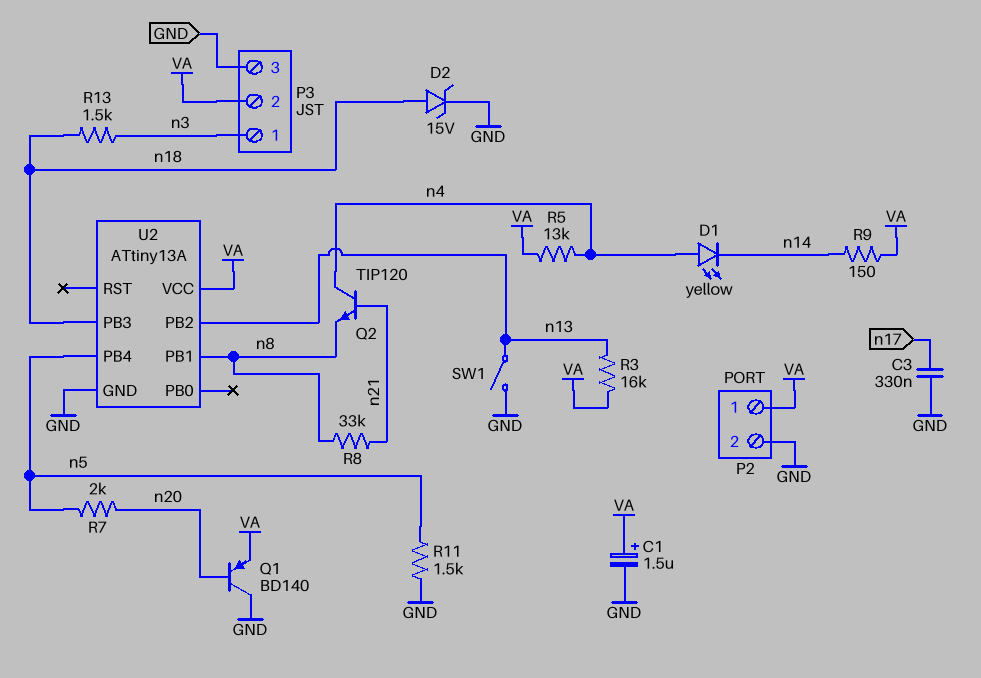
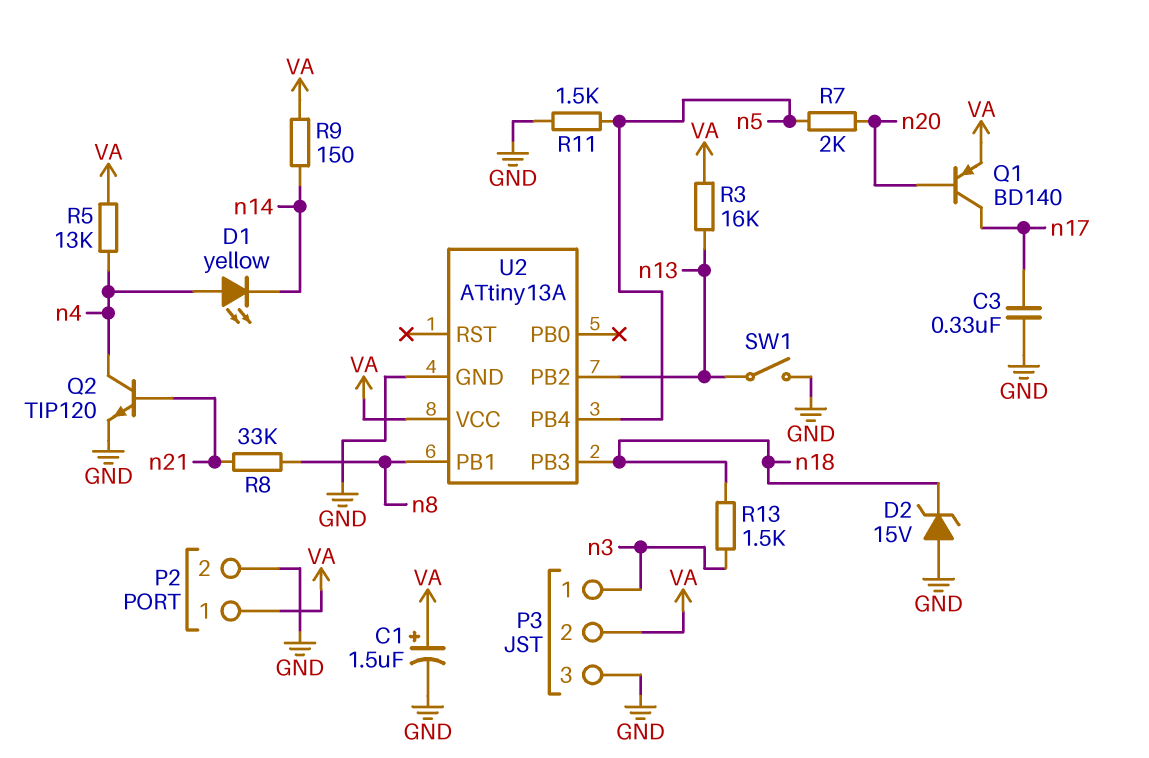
D2: zener 15V (A n18, K GND) -> zener 15V (A GND, K n18)
Q1: PNP BD140 (B n20, C GND, E VA) -> PNP BD140 (B n20, C n17, E VA)
Q2: NPN TIP120 (B n21, C n4, E n8) -> NPN TIP120 (B n21, C n4, E GND)

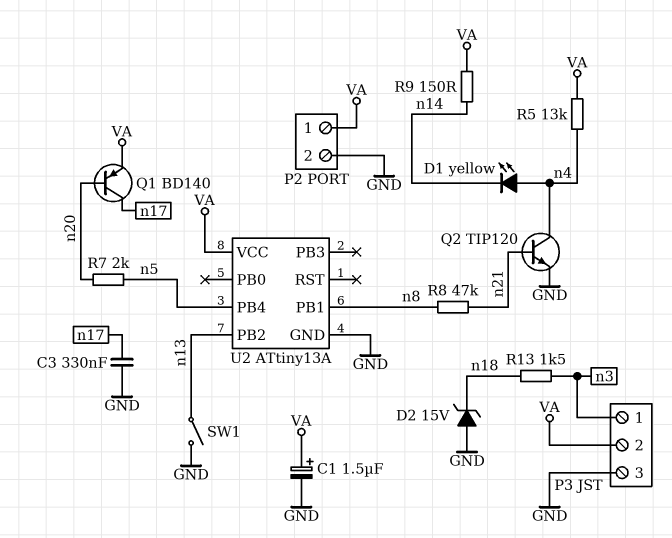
R3: 16k (VA, n13) -> none
R8: 33k (n8, n21) -> 47k (n8, n21)
R11: 1.5k (GND, n5) -> none
U2 pin PB3: n18 -> none

